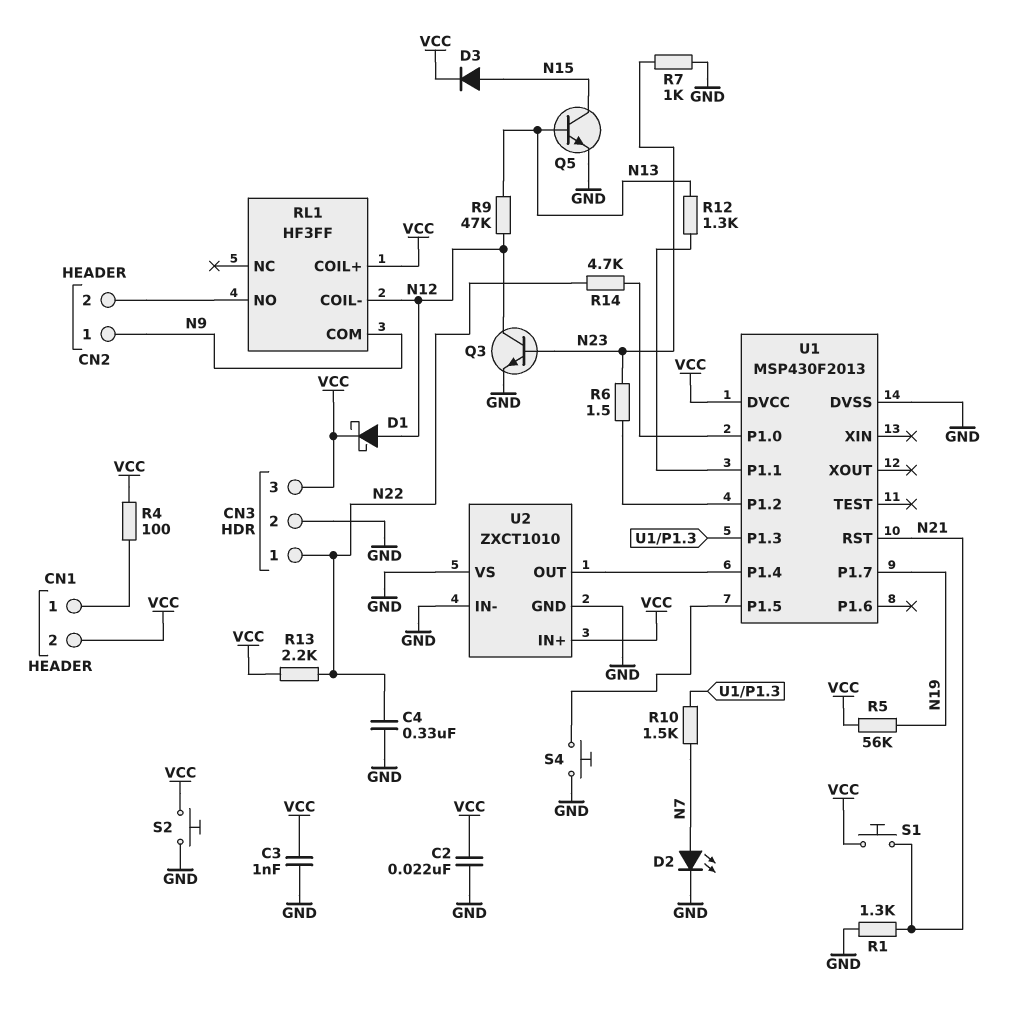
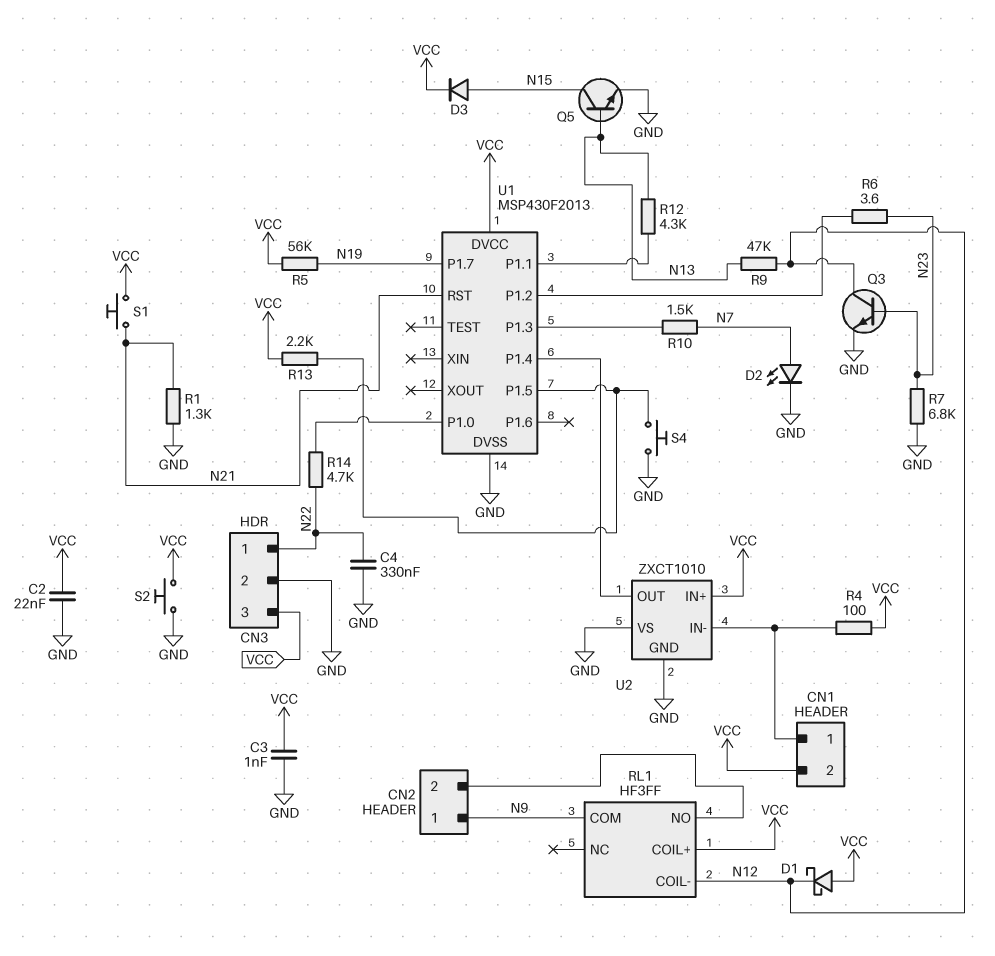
D1: schottky (A N12, K VCC) -> schottky (A VCC, K N12)
R6: 1.5 (N23, U1/P1.2) -> 3.6 (N23, U1/P1.2)
R7: 1k (GND, N23) -> 6.8k (GND, N23)
R12: 1.3k (N13, U1/P1.1) -> 4.3k (N13, U1/P1.1)
R13: 2.2k (N22, VCC) -> 2.2k (U1/P1.5, VCC)
U2 pin IN-: GND -> CN1/1

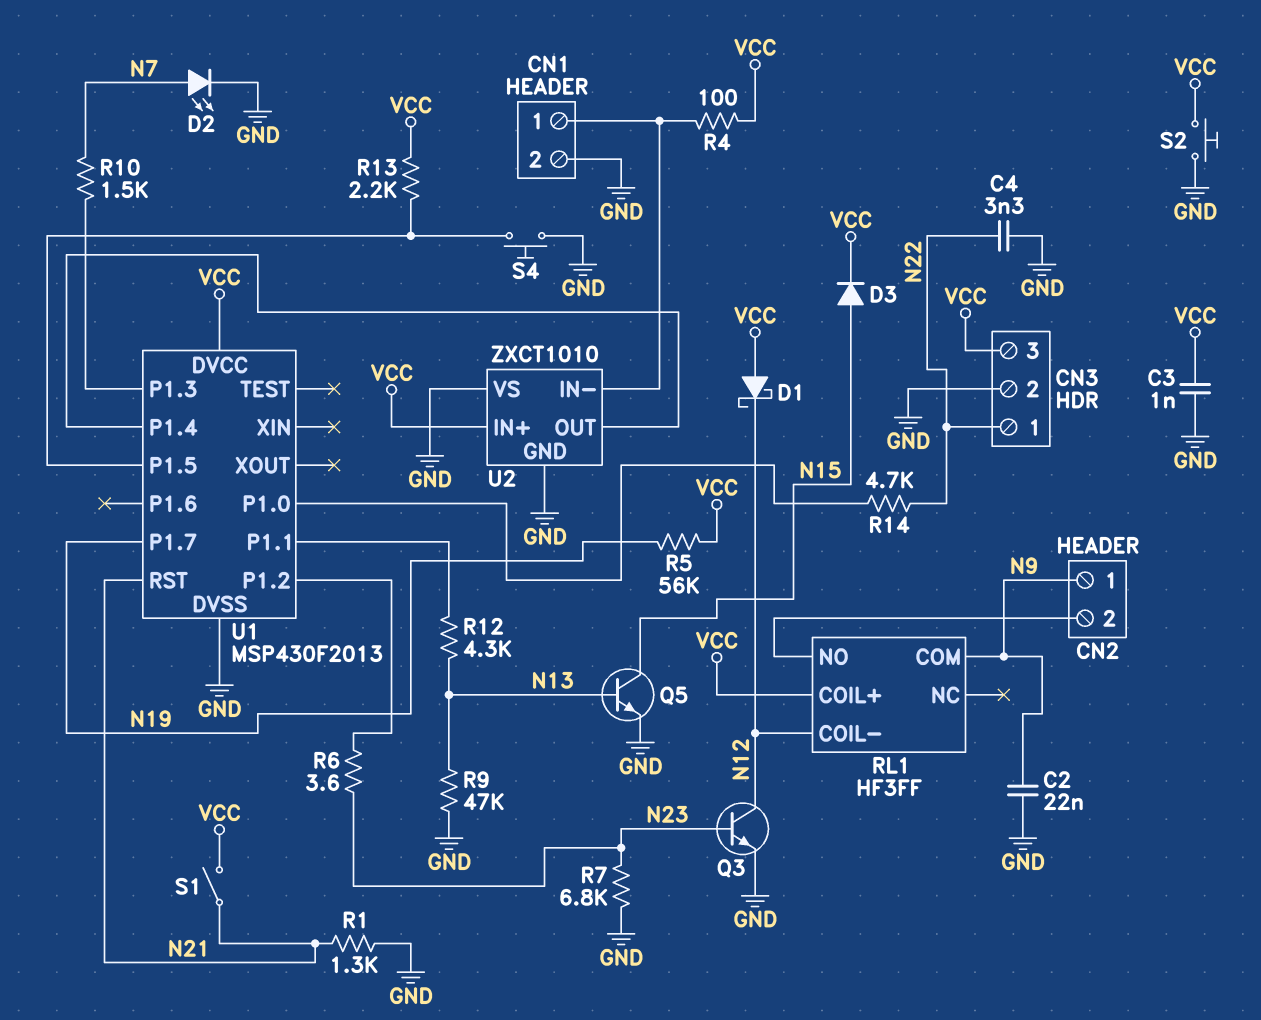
C2: 22nF (GND, VCC) -> 22nF (GND, N9)
C4: 330nF (GND, N22) -> 3.3nF (GND, N22)
CN1 pin 2: VCC -> GND
R9: 47k (N12, N13) -> 47k (GND, N13)
S1: button (N21, VCC) -> switch (N21, VCC)

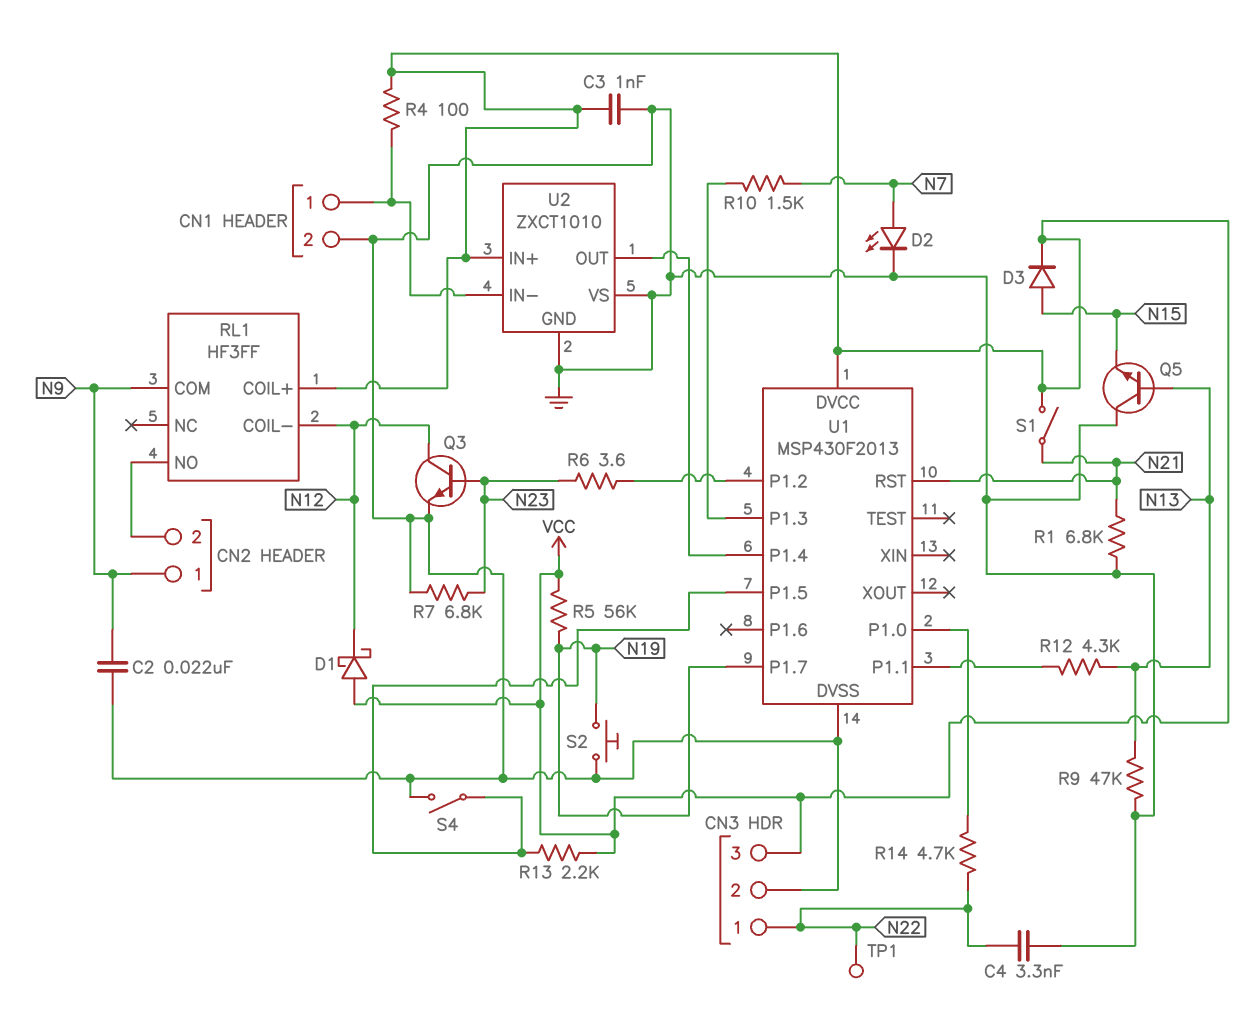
Q5: NPN (B N13, C N15, E GND) -> NPN (B N13, C GND, E N15)
R1: 1.3k (GND, N21) -> 6.8k (GND, N21)
S2: button (GND, VCC) -> button (GND, N19)
S4: button (GND, U1/P1.5) -> switch (GND, U1/P1.5)
TP1: none -> test point (N22)

